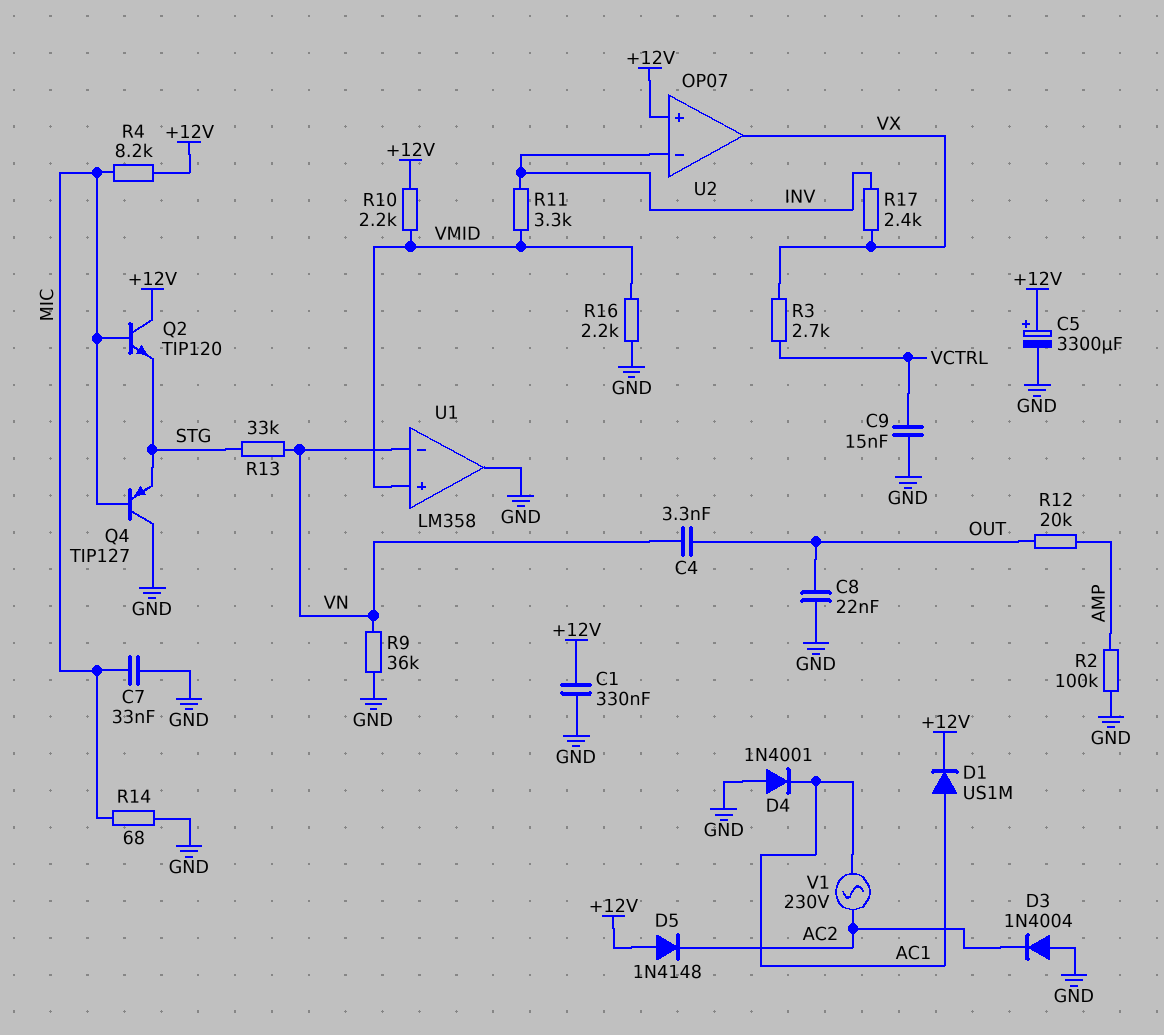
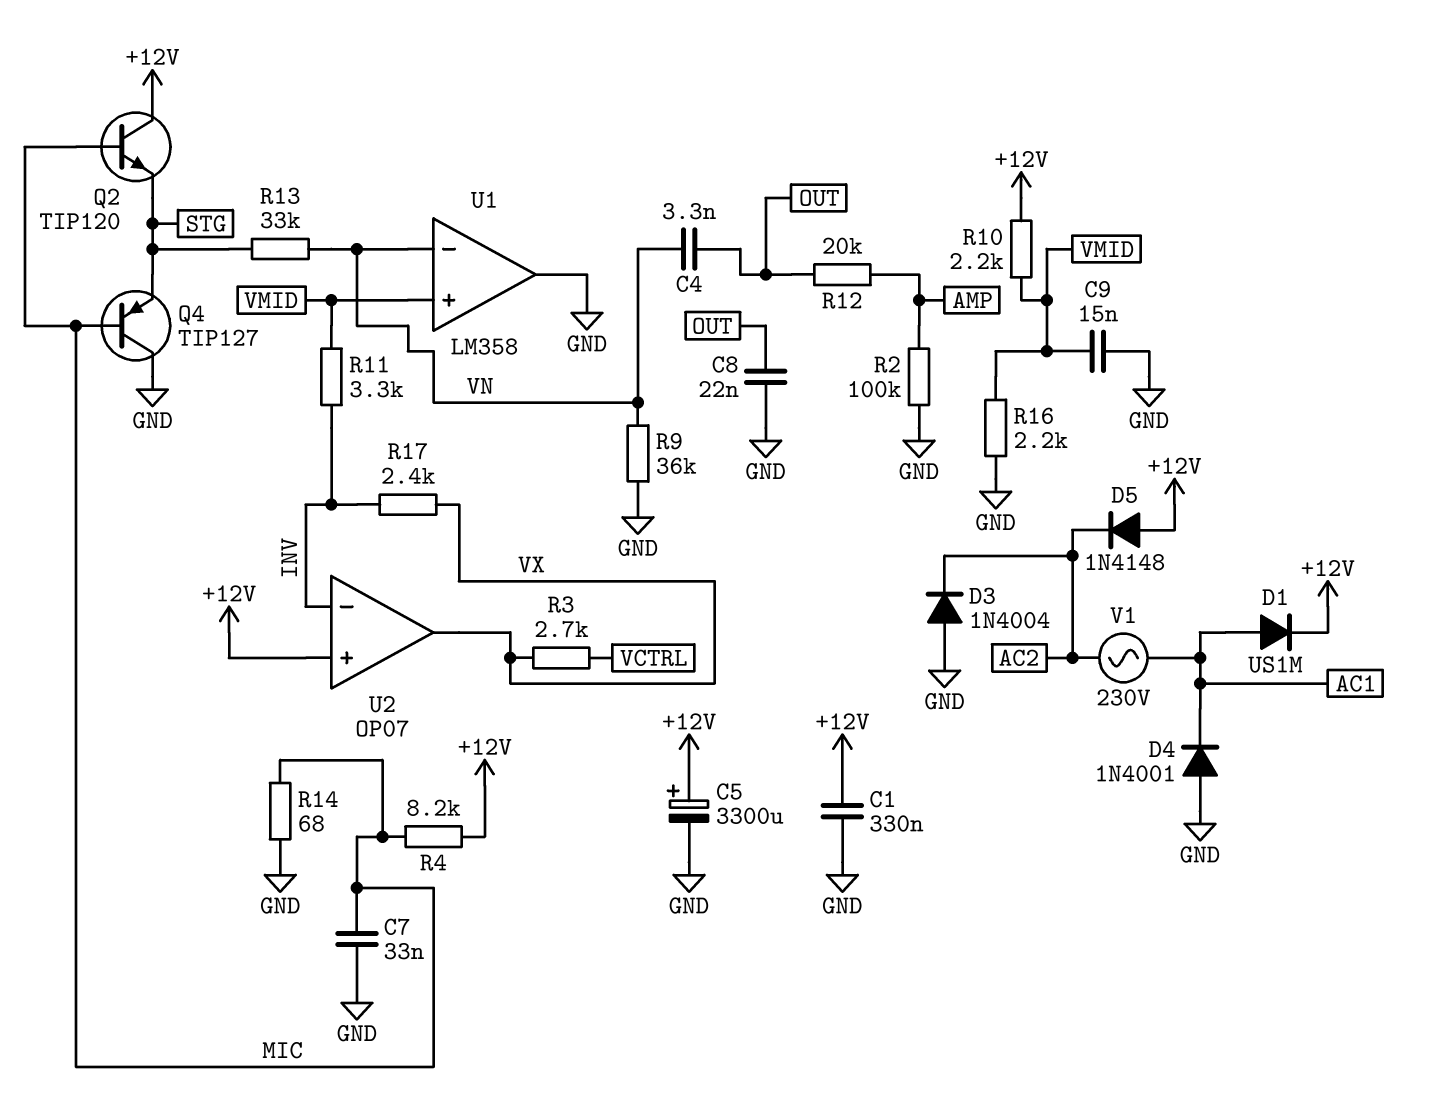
C9: 15nF (GND, VCTRL) -> 15nF (GND, VMID)

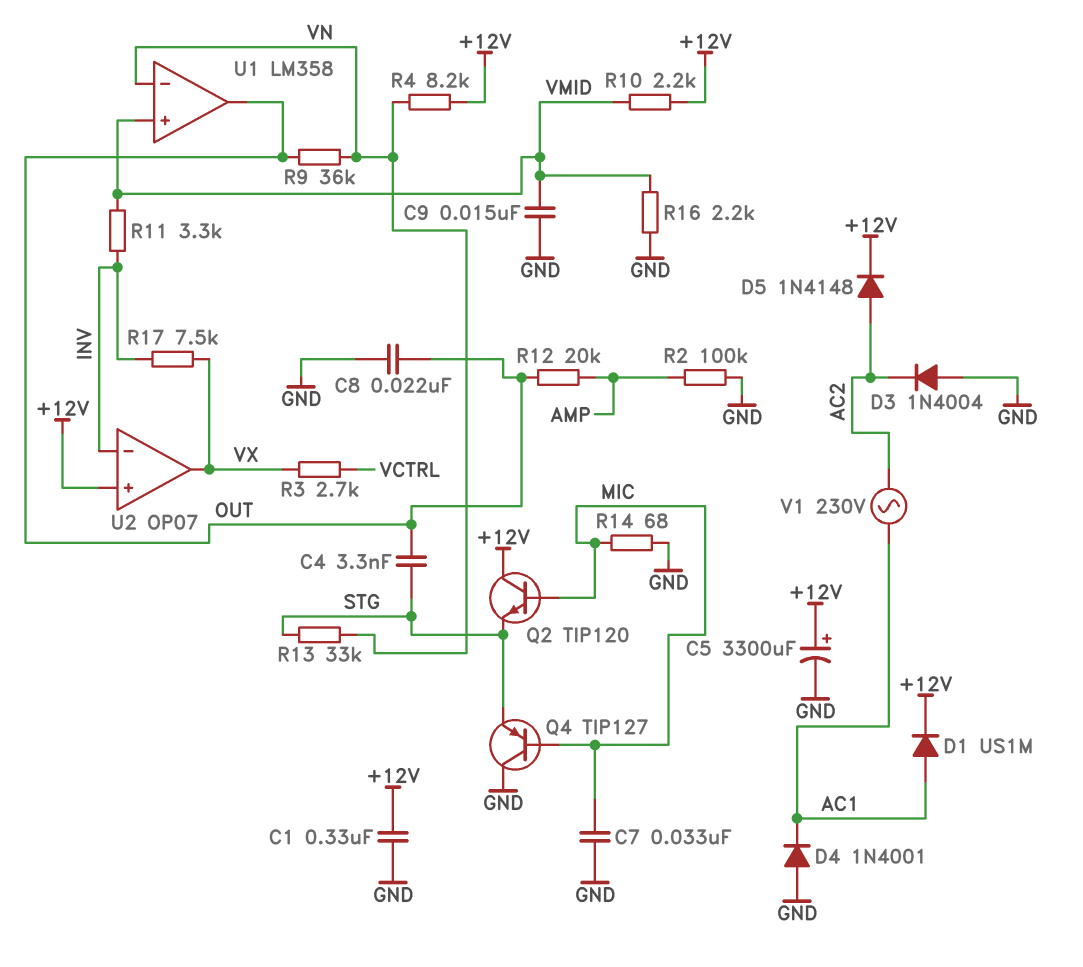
C4: 3.3nF (OUT, VN) -> 3.3nF (OUT, STG)
D5: diode 1N4148 (A +12V, K AC2) -> diode 1N4148 (A AC2, K +12V)
R4: 8.2k (+12V, MIC) -> 8.2k (+12V, VN)
R9: 36k (GND, VN) -> 36k (OUT, VN)
R17: 2.4k (INV, VX) -> 7.5k (INV, VX)
U1 pin out: GND -> OUT

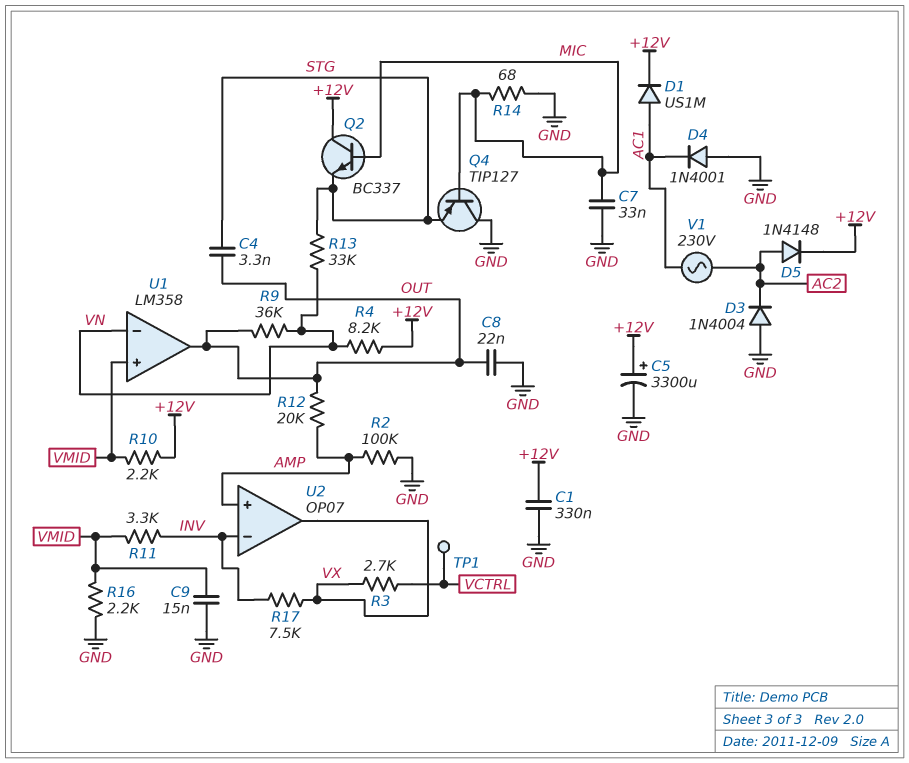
Q2: NPN TIP120 (B MIC, C +12V, E STG) -> NPN BC337 (B MIC, C +12V, E STG)
TP1: none -> test point (VCTRL)
U2 pin in+: +12V -> AMP

